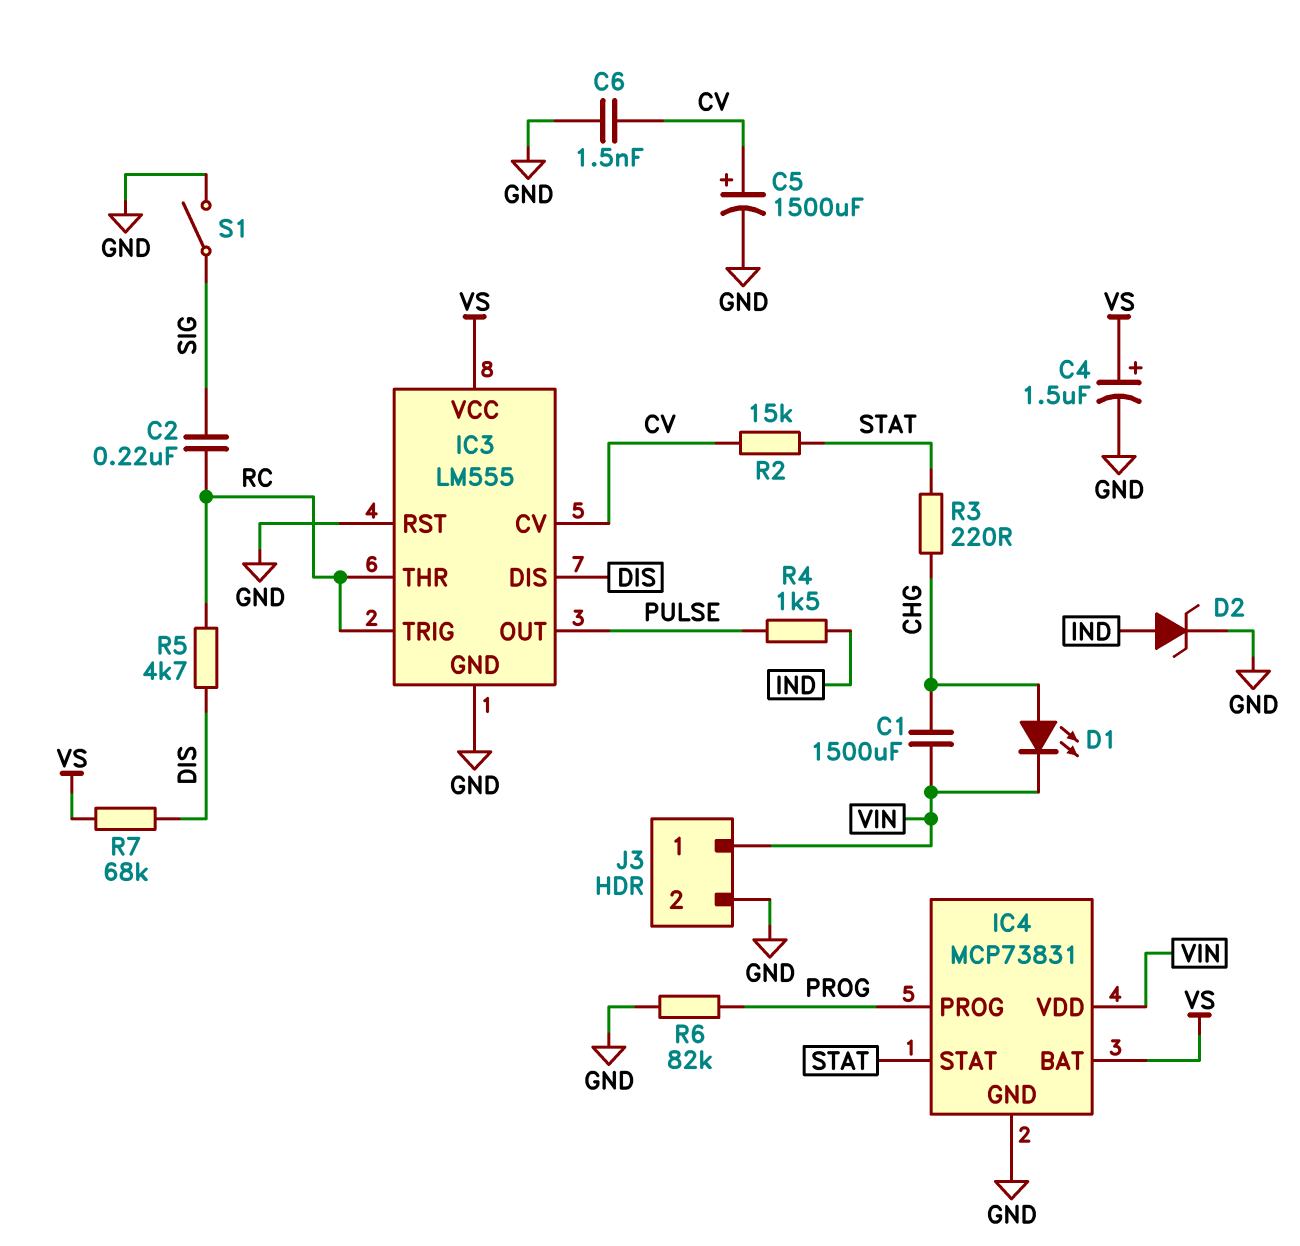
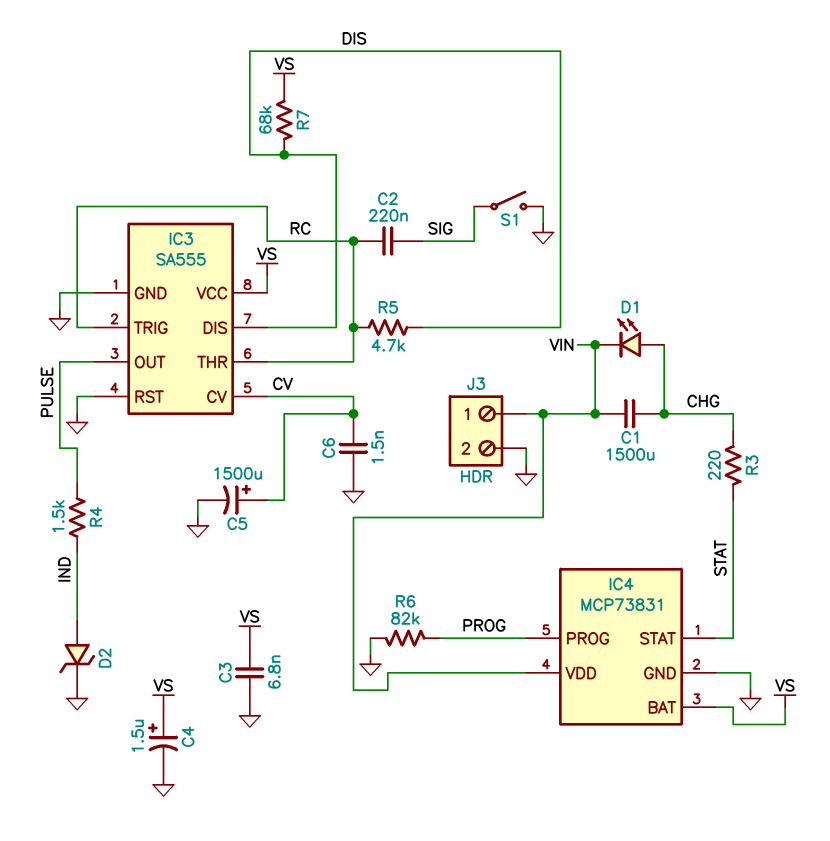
C3: none -> 6.8nF (GND, VS)
IC3: LM555 -> SA555
R2: 15k (CV, STAT) -> none

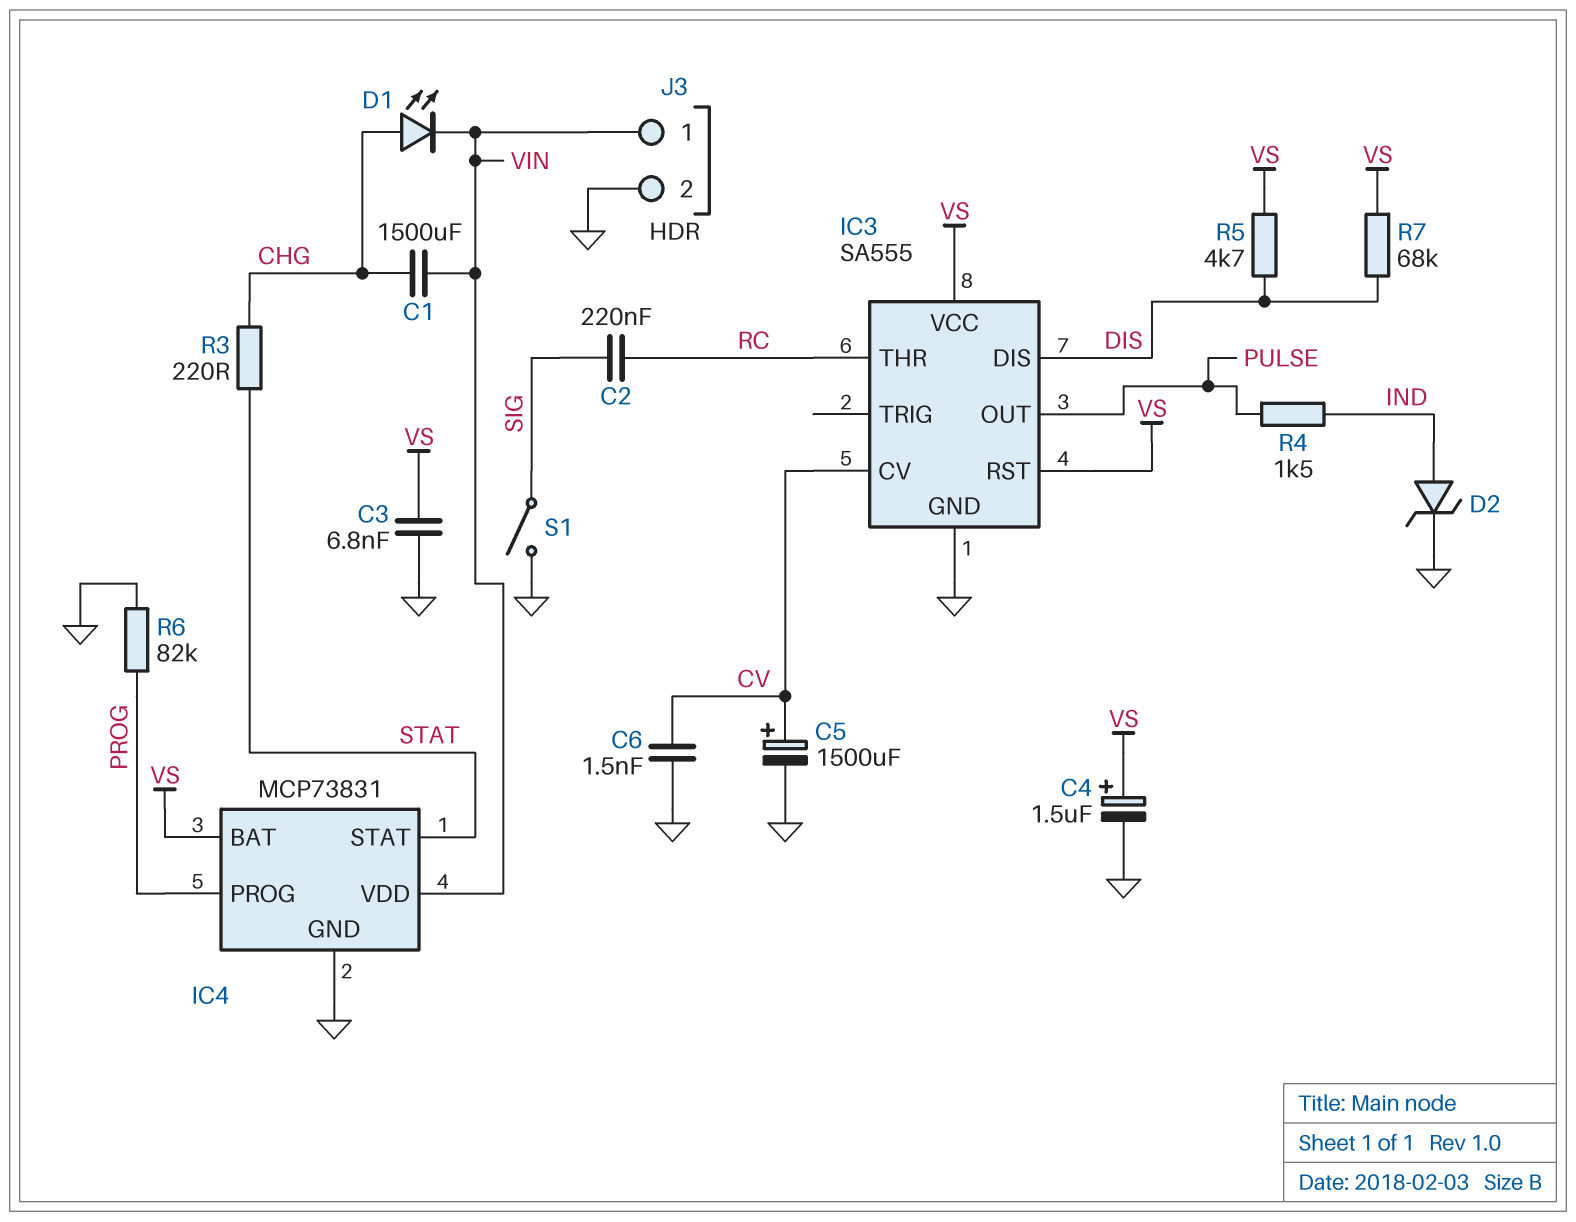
IC3 pin RST: GND -> VS
IC3 pin TRIG: RC -> none
R5: 4.7k (DIS, RC) -> 4.7k (DIS, VS)

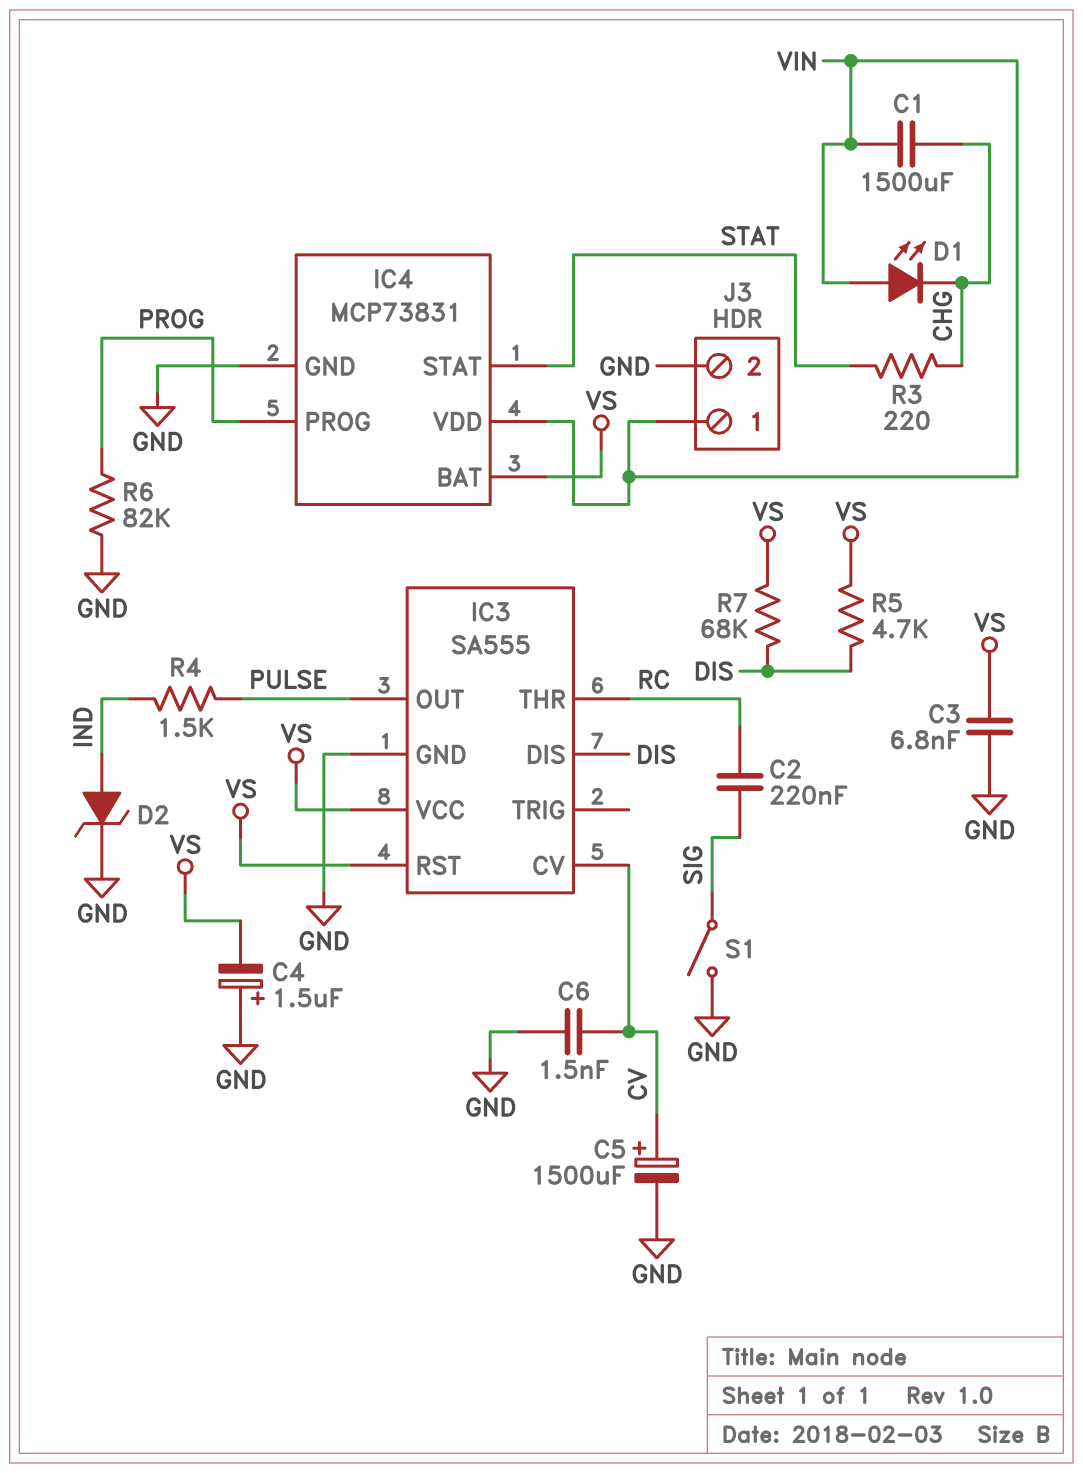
C4: 1.5uF (plus VS, minus GND) -> 1.5uF (plus GND, minus VS)
D1: LED (A CHG, K VIN) -> LED (A VIN, K CHG)

